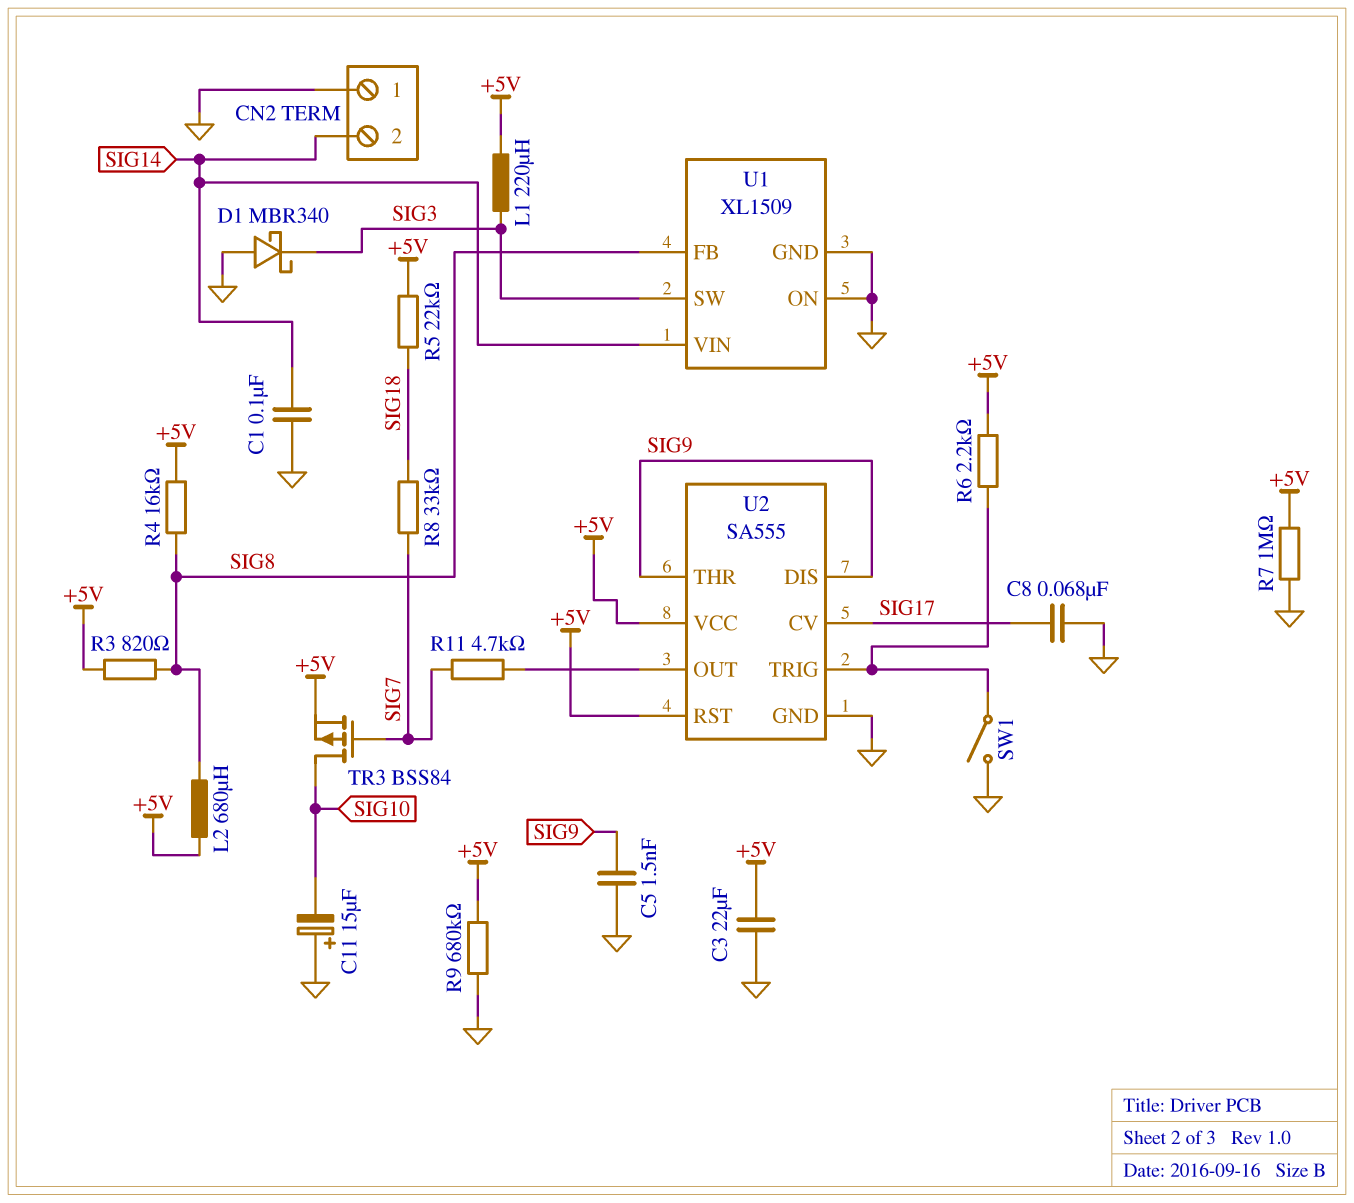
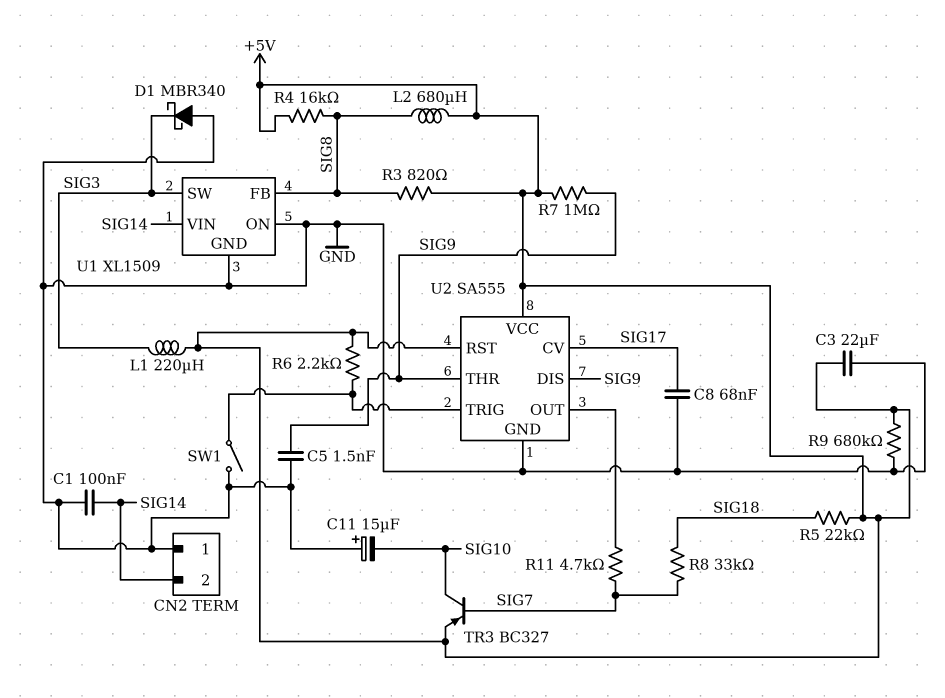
R7: 1M (+5V, GND) -> 1M (+5V, SIG9)
TR3: PMOS BSS84 (G SIG7, D SIG10, S +5V) -> PNP BC327 (B SIG7, C SIG10, E +5V)

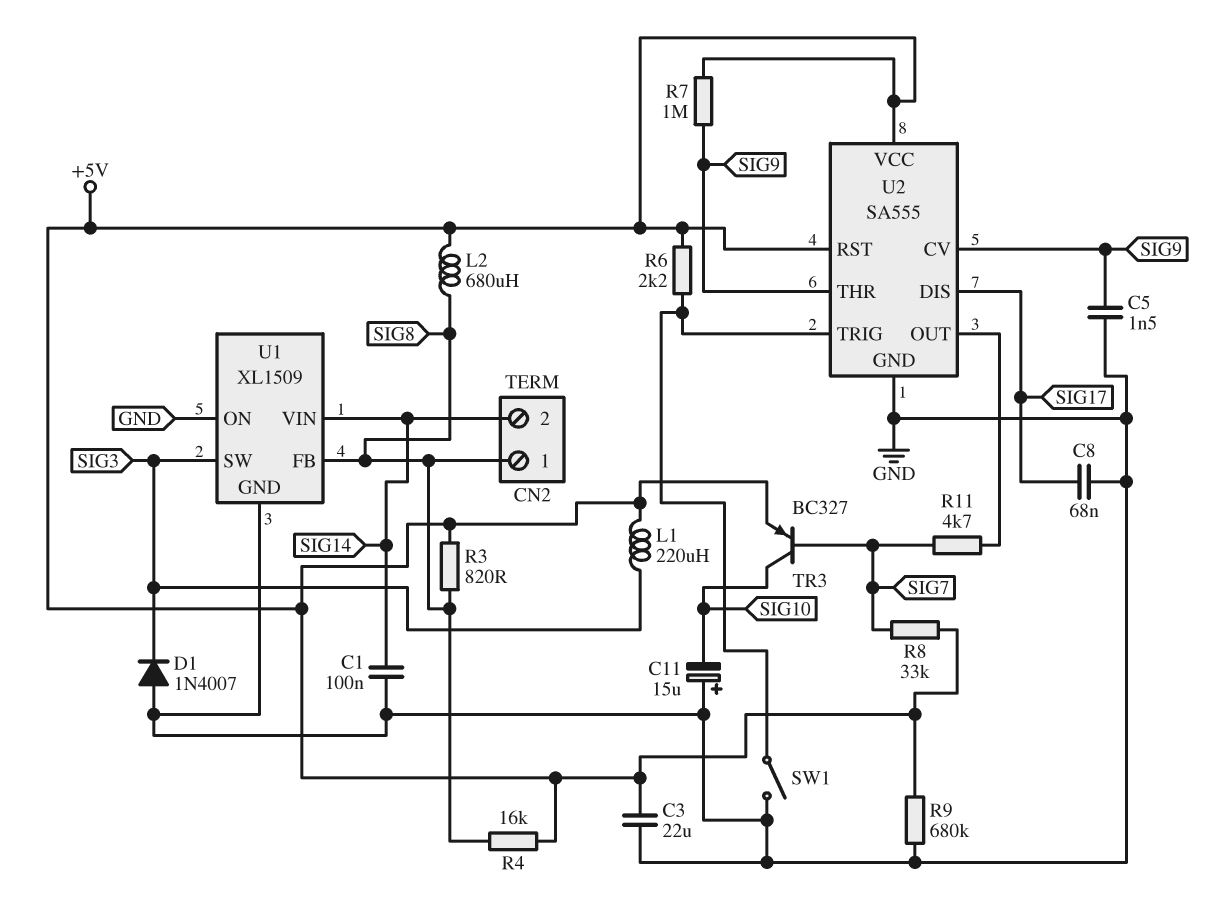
CN2 pin 1: GND -> SIG8
D1: schottky MBR340 (A GND, K SIG3) -> diode 1N4007 (A GND, K SIG3)
R5: 22k (+5V, SIG18) -> none
R8: 33k (SIG7, SIG18) -> 33k (+5V, SIG7)
U2 pin CV: SIG17 -> SIG9
U2 pin DIS: SIG9 -> SIG17

